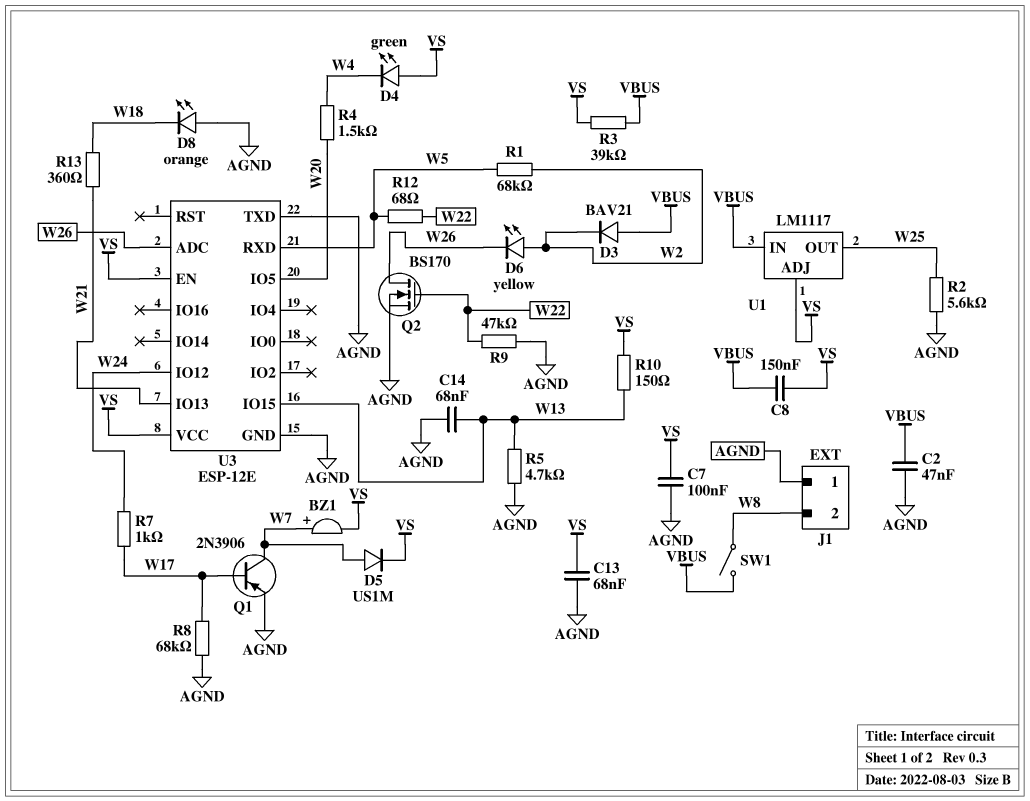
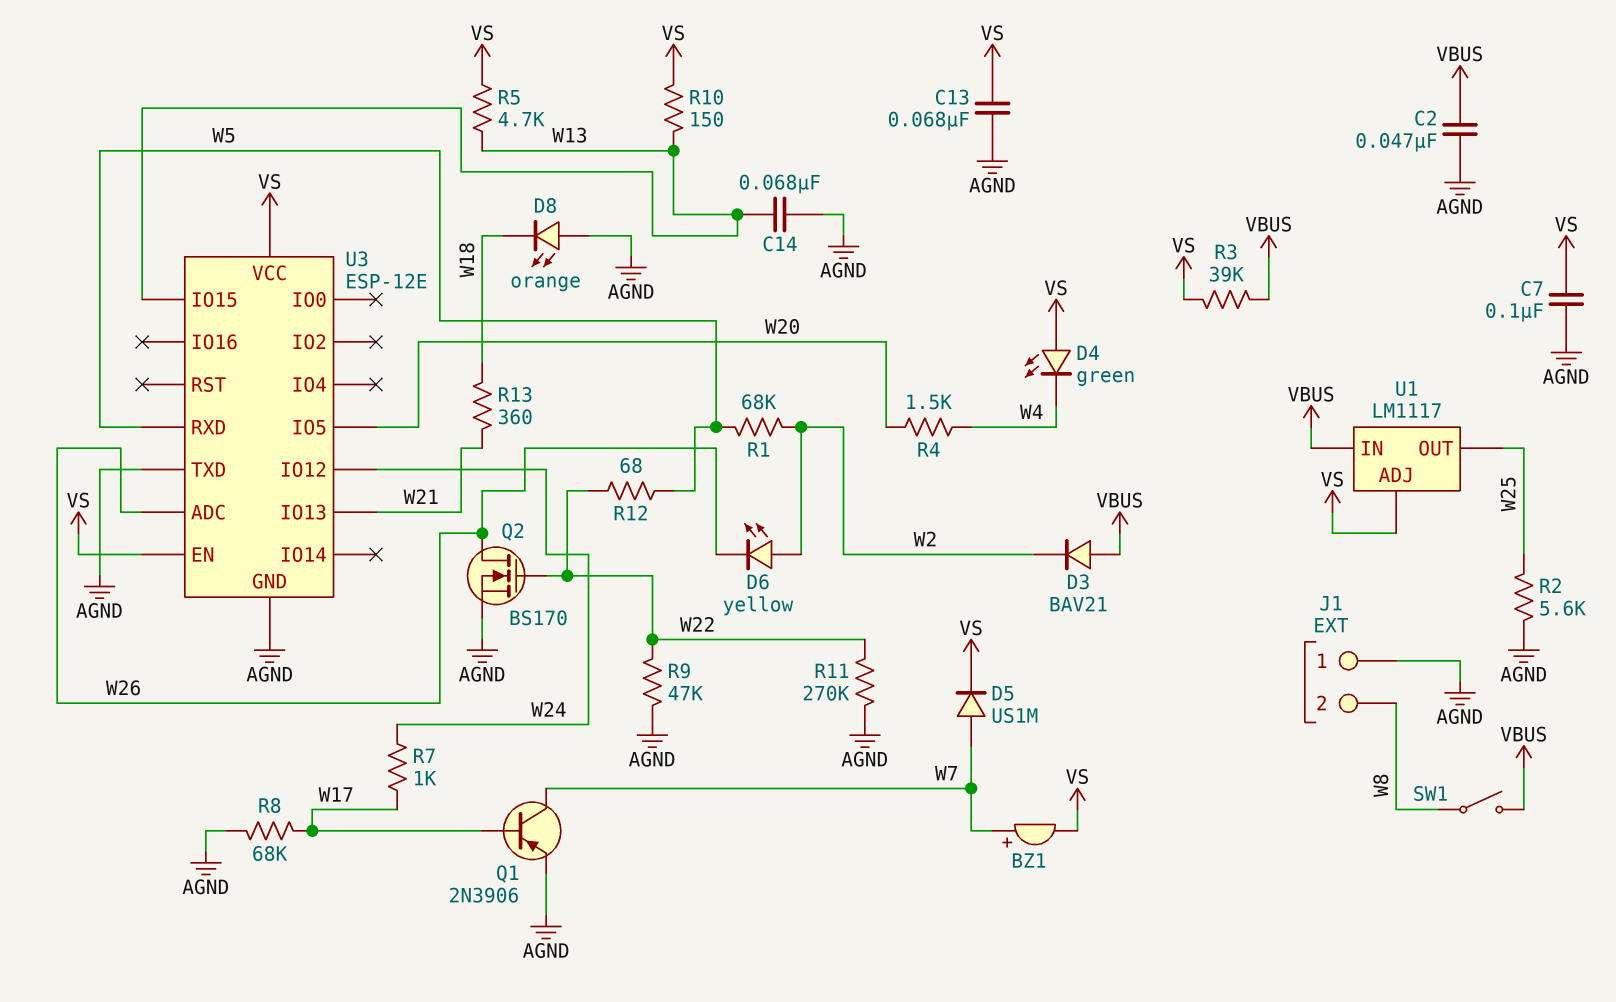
C8: 150nF (VBUS, VS) -> none
R5: 4.7k (AGND, W13) -> 4.7k (VS, W13)
R11: none -> 270k (AGND, W22)

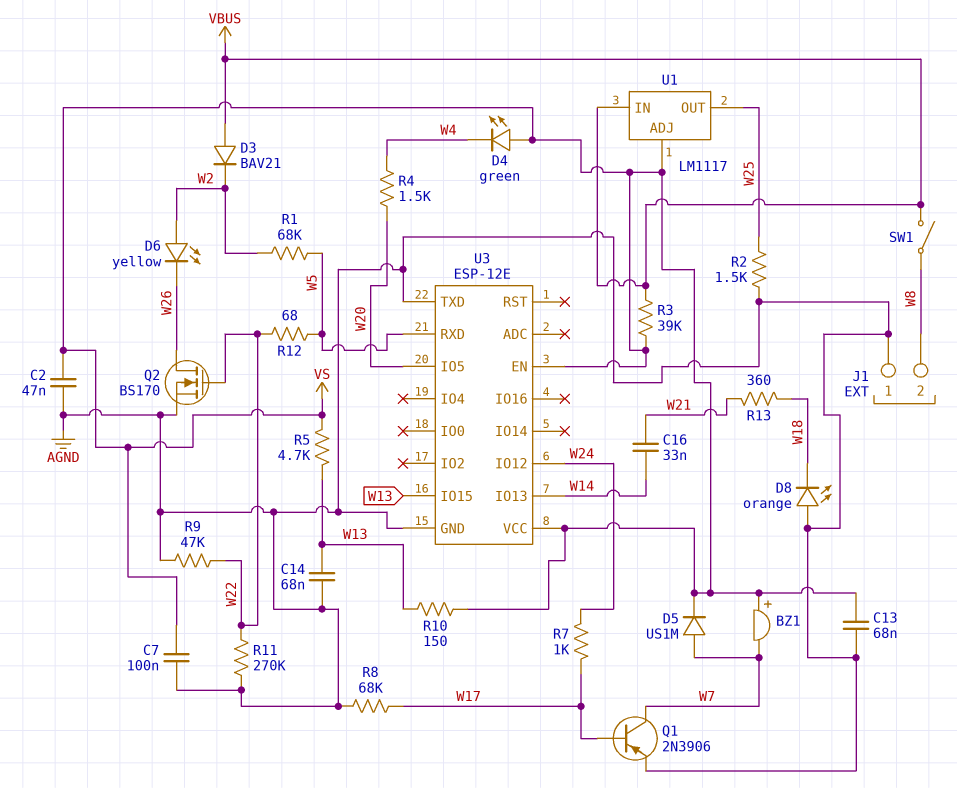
BZ1: buzzer (plus W7, minus VS) -> buzzer (plus VS, minus W7)
C2: 47nF (AGND, VBUS) -> 47nF (AGND, VS)
C16: none -> 33nF (W14, W21)
R2: 5.6k (AGND, W25) -> 1.5k (AGND, W25)
U3 pin ADC: W26 -> none
U3 pin IO13: W21 -> W14

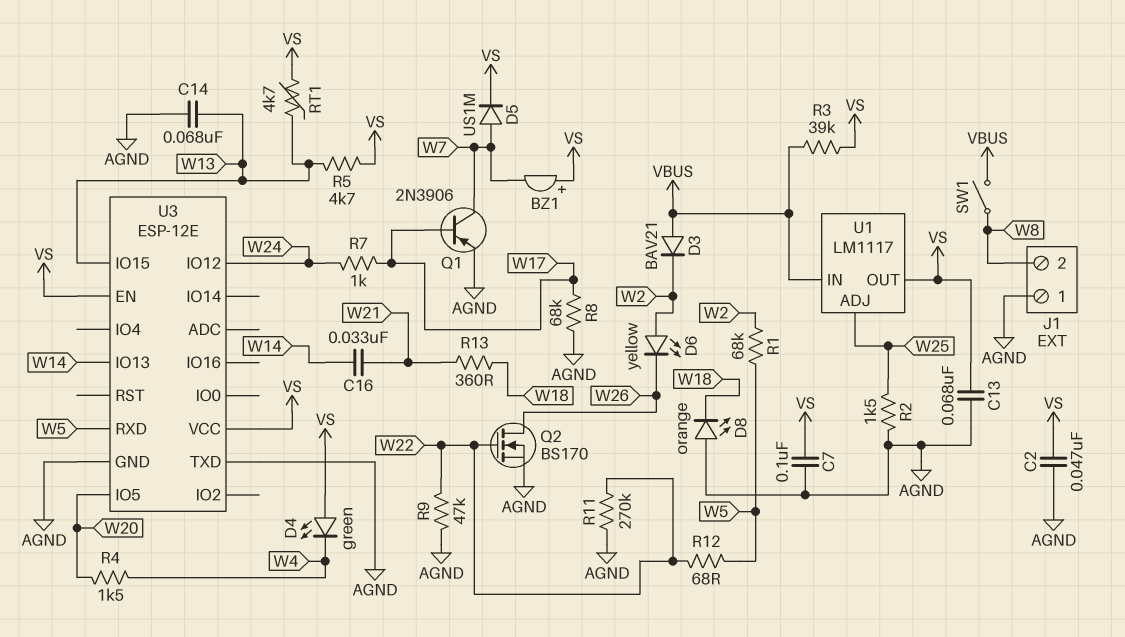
R10: 150 (VS, W13) -> none
RT1: none -> 4.7k (VS, W13)
U1 pin ADJ: VS -> W25
U1 pin OUT: W25 -> VS

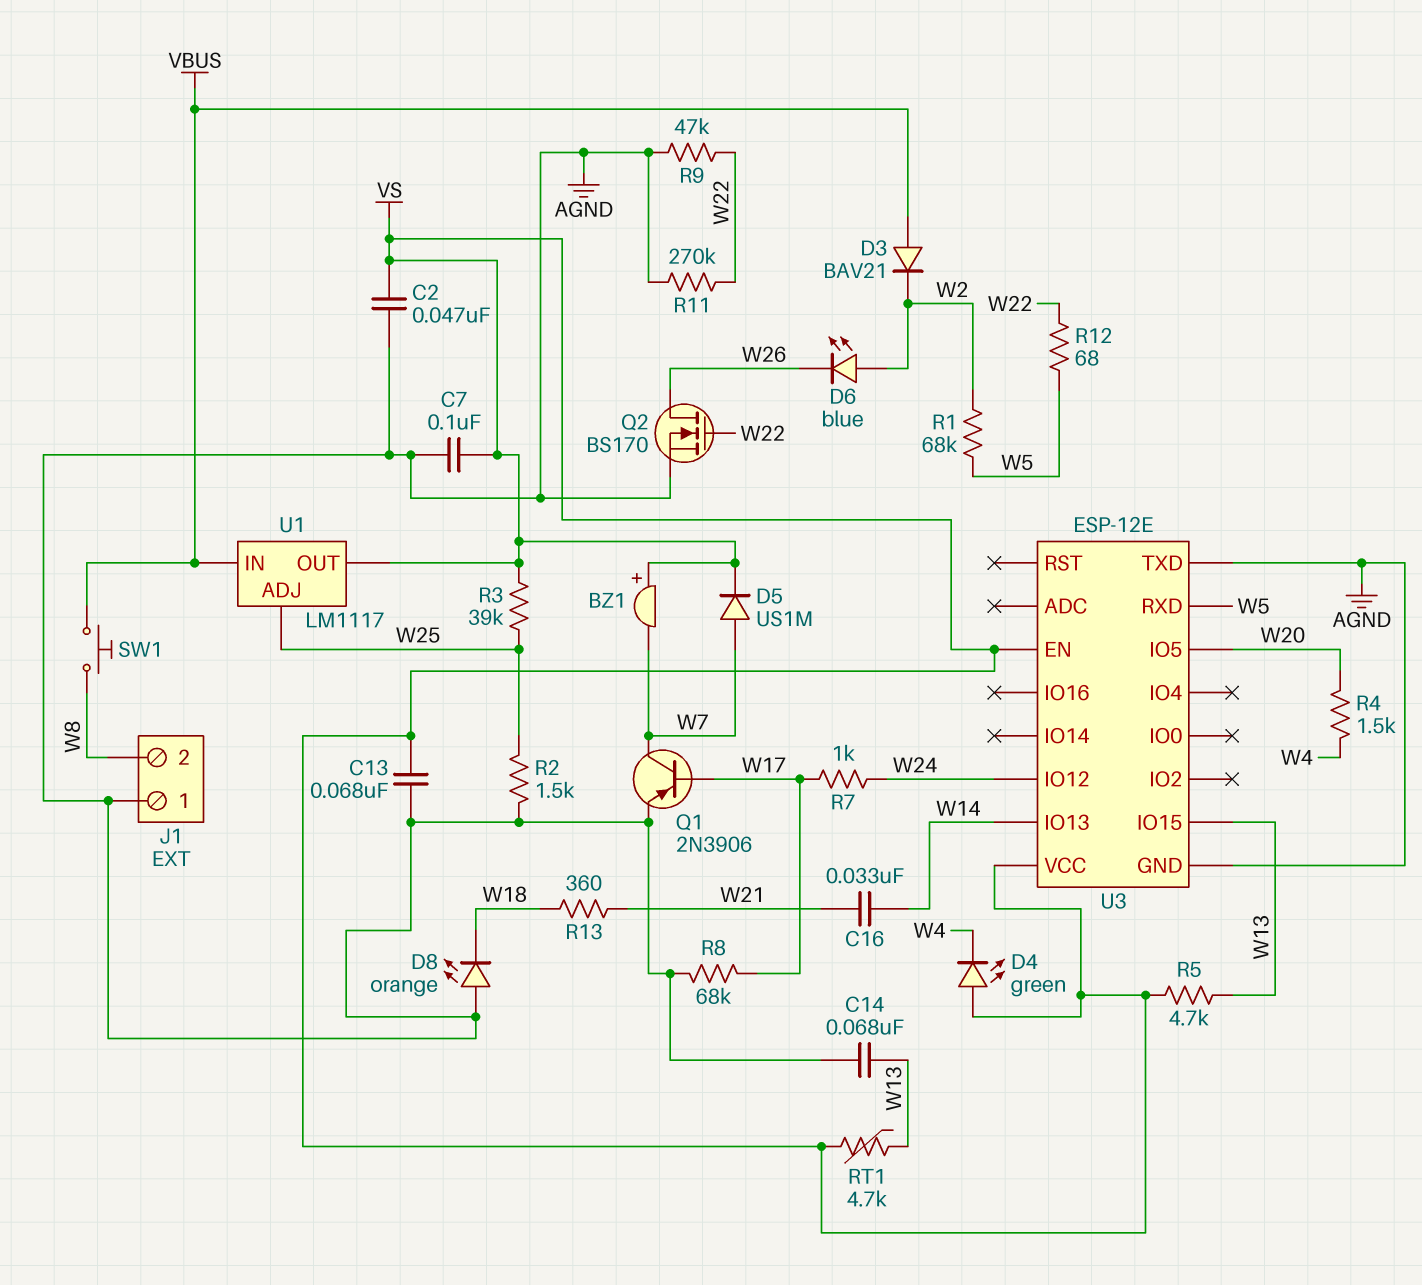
D6: LED yellow (A W2, K W26) -> LED blue (A W2, K W26)
R3: 39k (VBUS, VS) -> 39k (VS, W25)
SW1: switch (VBUS, W8) -> button (VBUS, W8)

